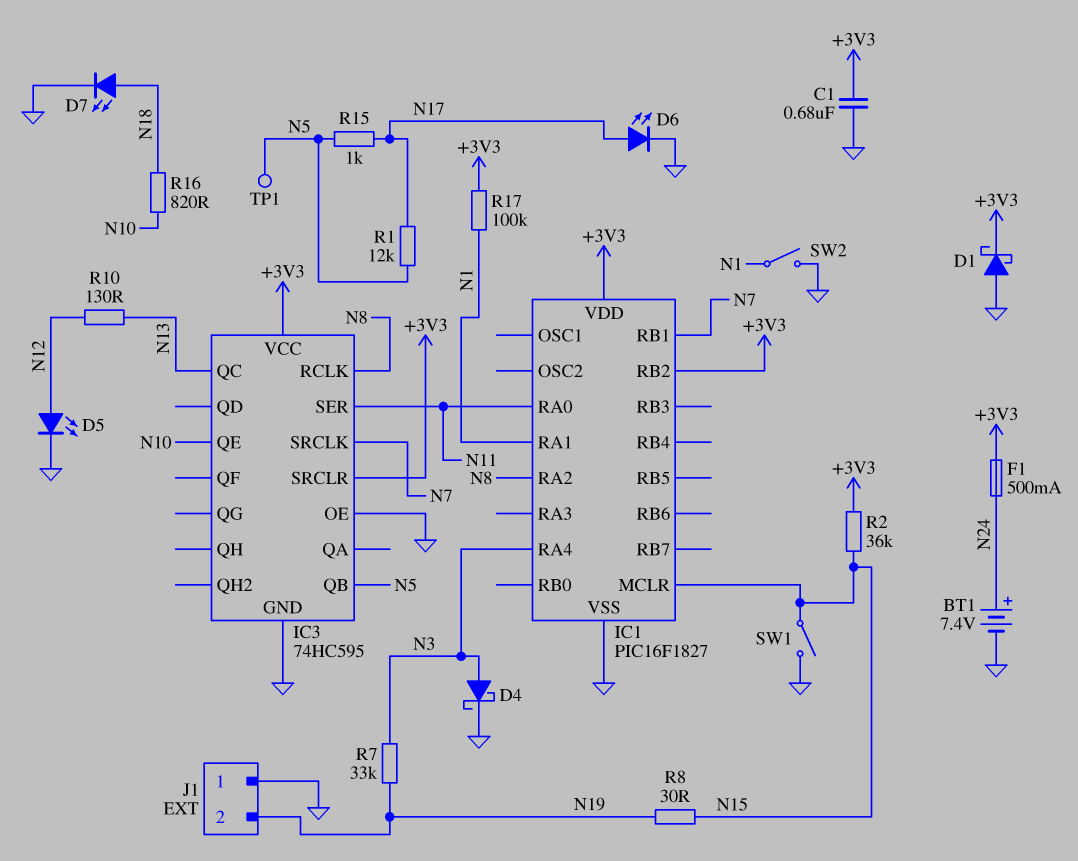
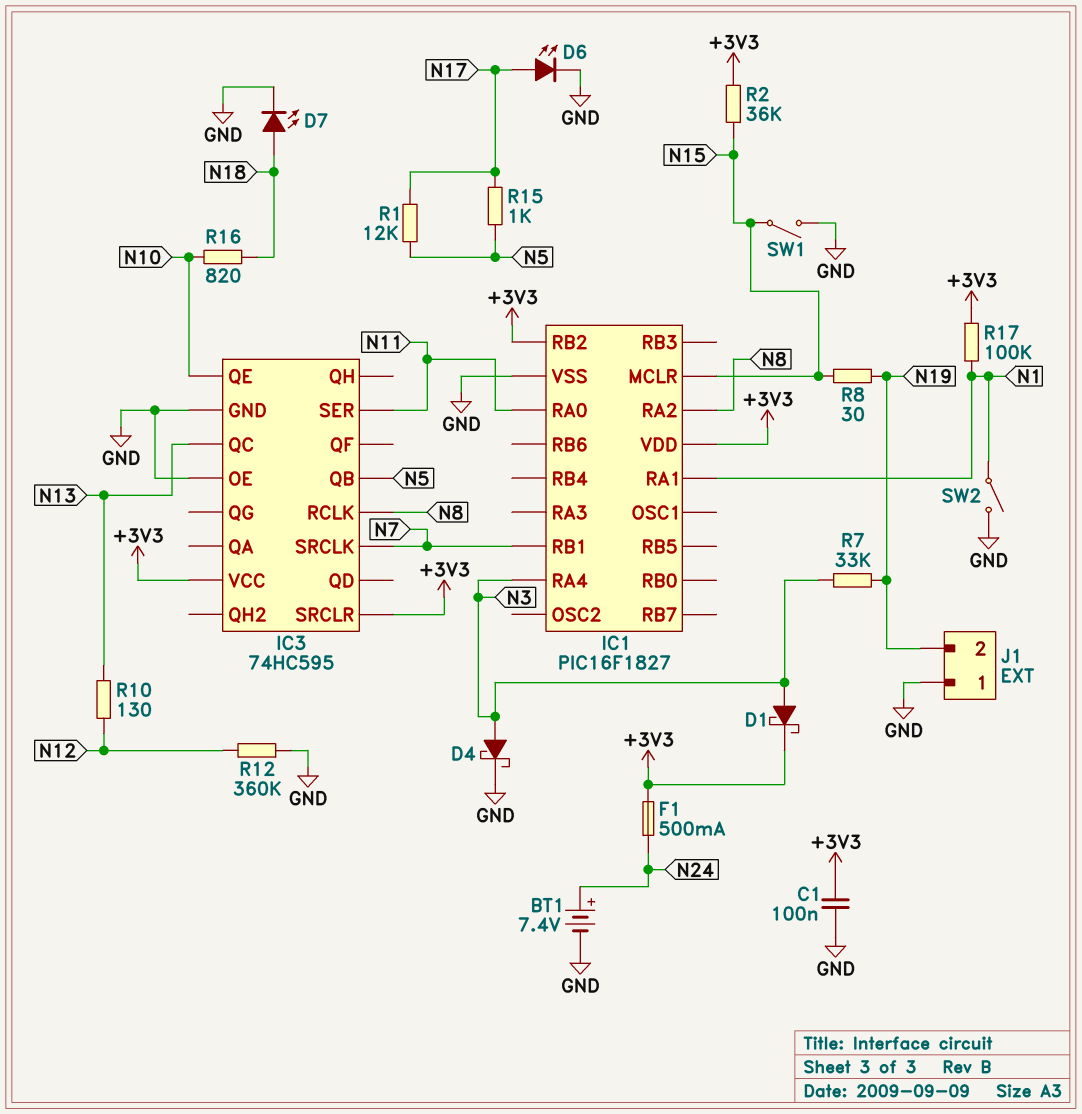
C1: 680nF (+3V3, GND) -> 100nF (+3V3, GND)
D1: schottky (A GND, K +3V3) -> schottky (A N3, K +3V3)
D5: LED (A N12, K GND) -> none
R12: none -> 360k (GND, N12)
TP1: test point (N5) -> none

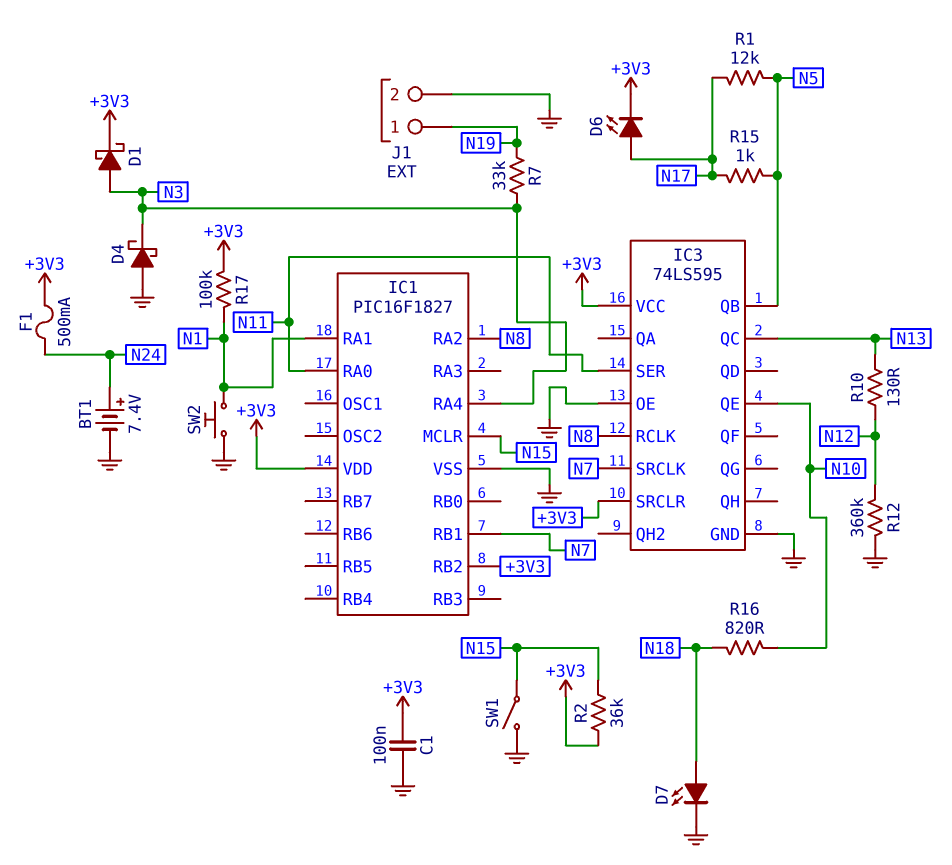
D4: schottky (A N3, K GND) -> schottky (A GND, K N3)
D6: LED (A N17, K GND) -> LED (A N17, K +3V3)
IC3: 74HC595 -> 74LS595
J1 pin 1: GND -> N19
J1 pin 2: N19 -> GND
R8: 30 (N15, N19) -> none
SW2: switch (GND, N1) -> button (GND, N1)

